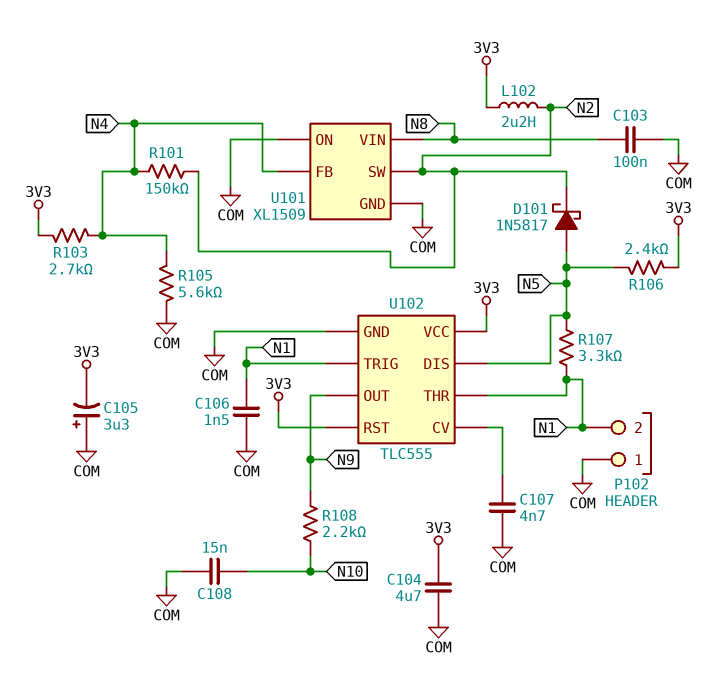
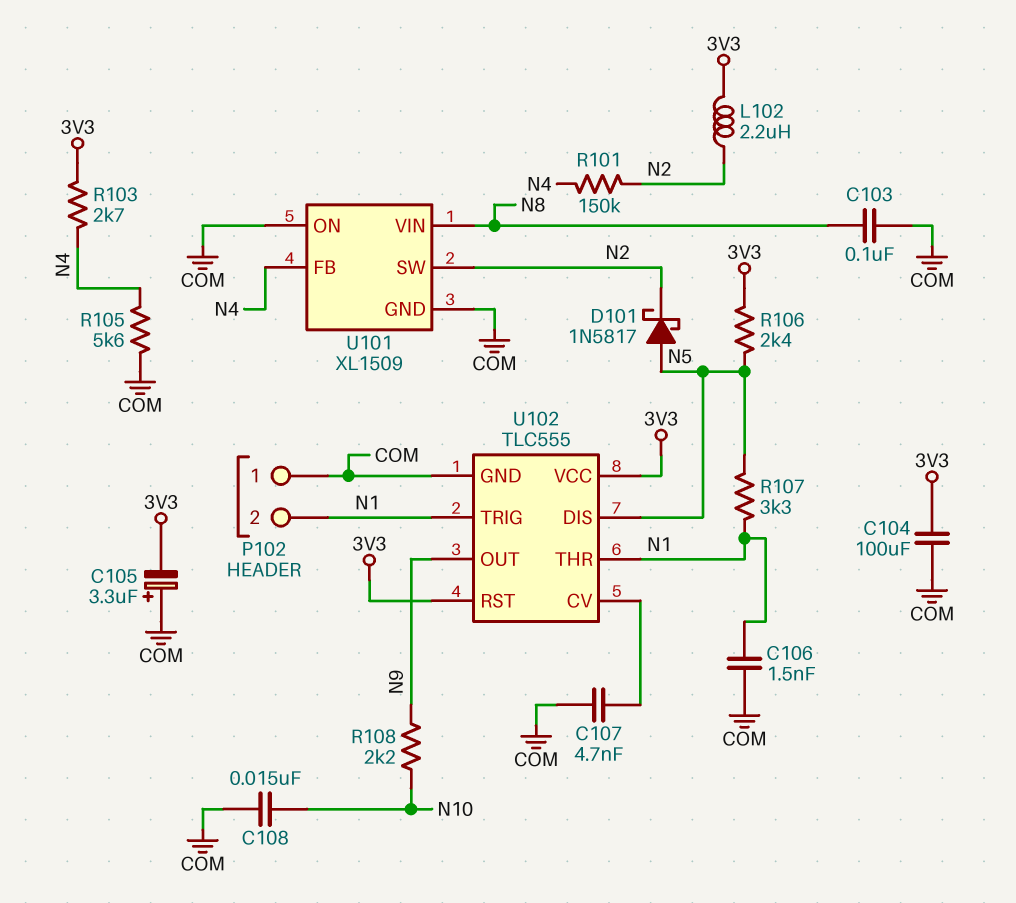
C104: 4.7uF (3V3, COM) -> 100uF (3V3, COM)

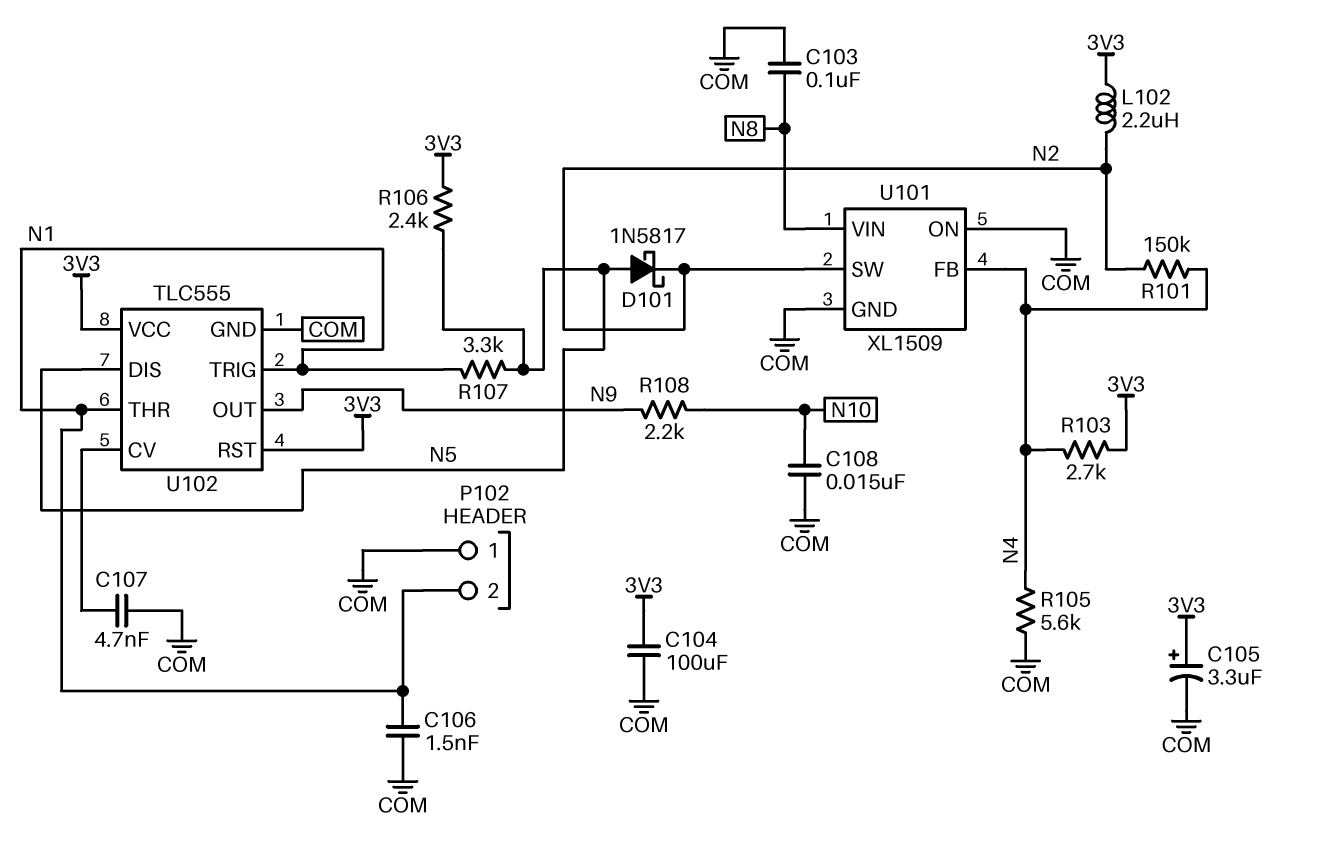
C105: 3.3uF (plus COM, minus 3V3) -> 3.3uF (plus 3V3, minus COM)

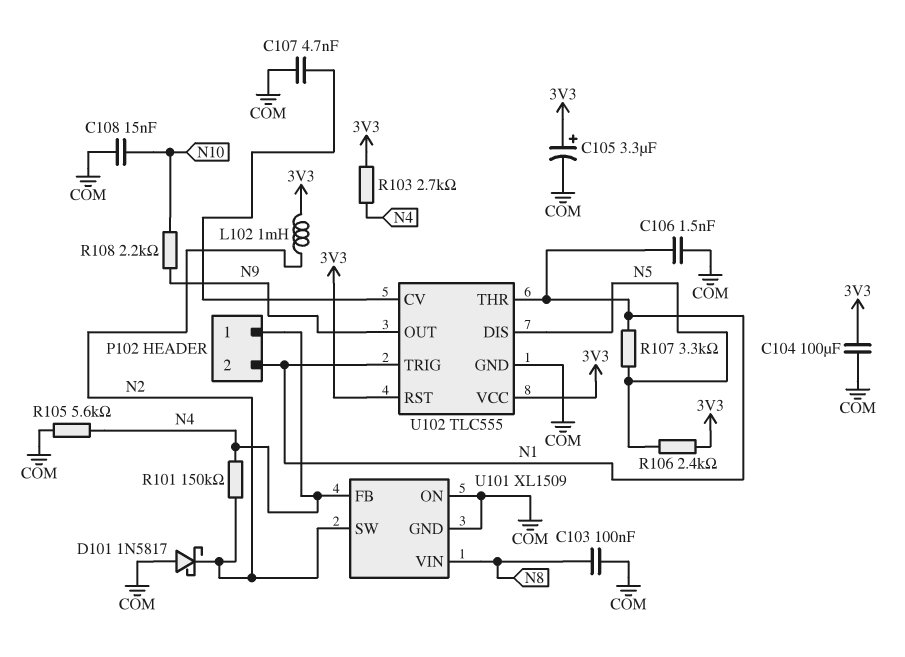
D101: schottky 1N5817 (A N5, K N2) -> schottky 1N5817 (A COM, K N2)
L102: 2.2uH (3V3, N2) -> 1mH (3V3, N2)
P102 pin 1: COM -> N4

